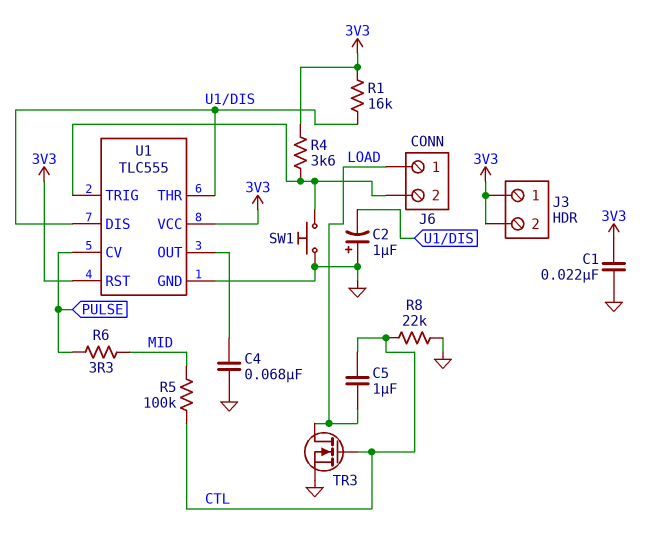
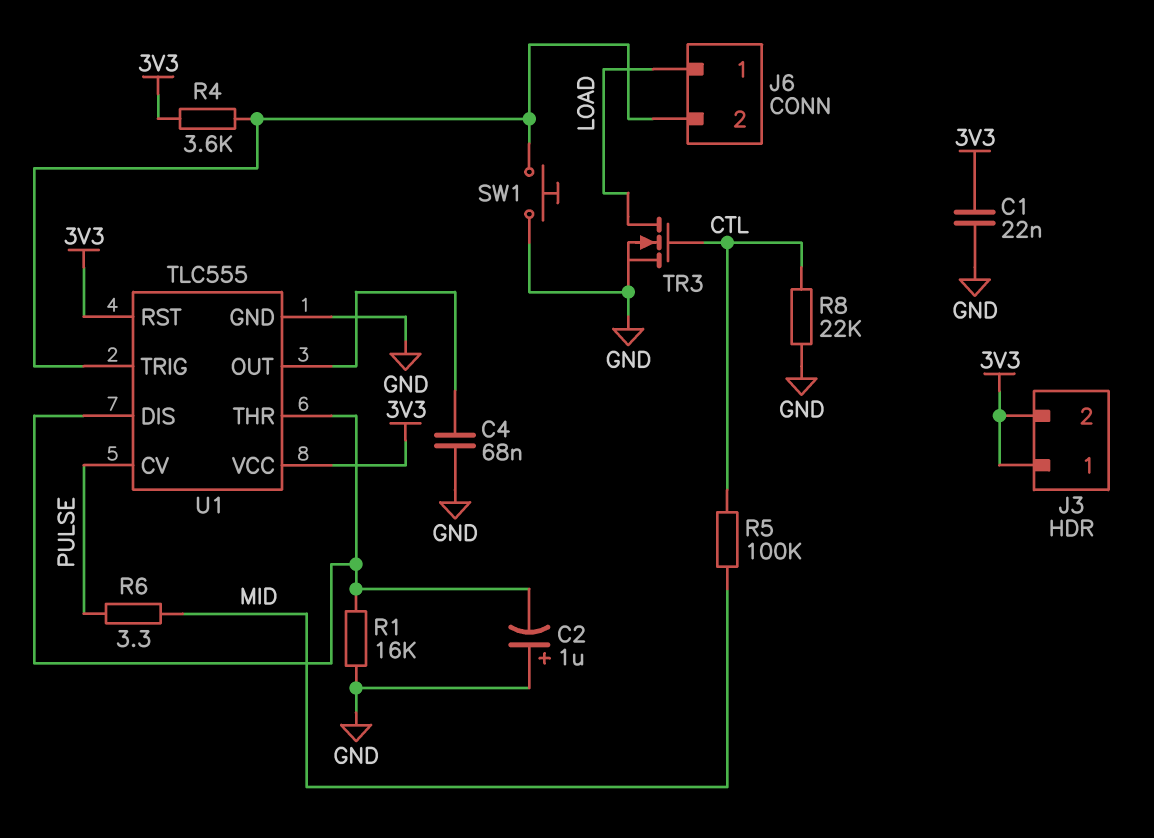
C5: 1uF (CTL, LOAD) -> none
R1: 16k (3V3, U1/DIS) -> 16k (GND, U1/DIS)

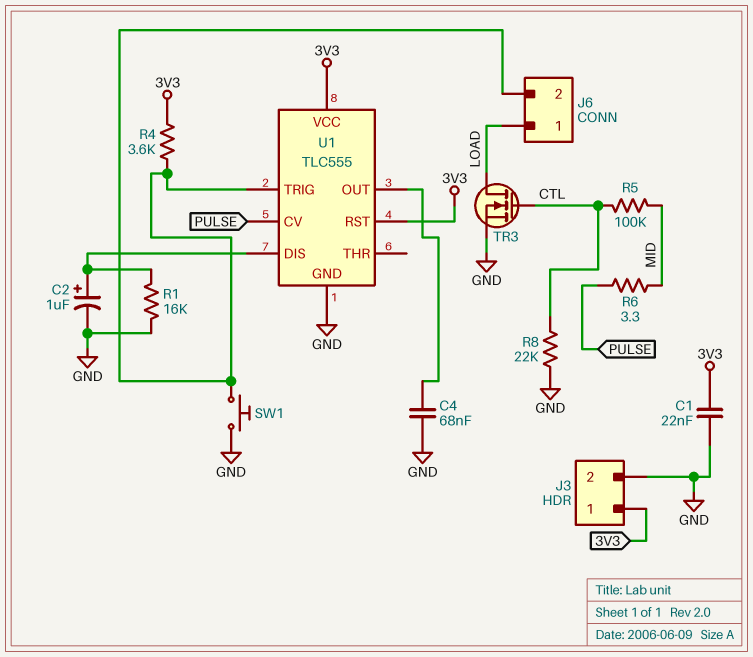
C2: 1uF (plus GND, minus U1/DIS) -> 1uF (plus U1/DIS, minus GND)
J3 pin 2: 3V3 -> GND
U1 pin THR: U1/DIS -> none

